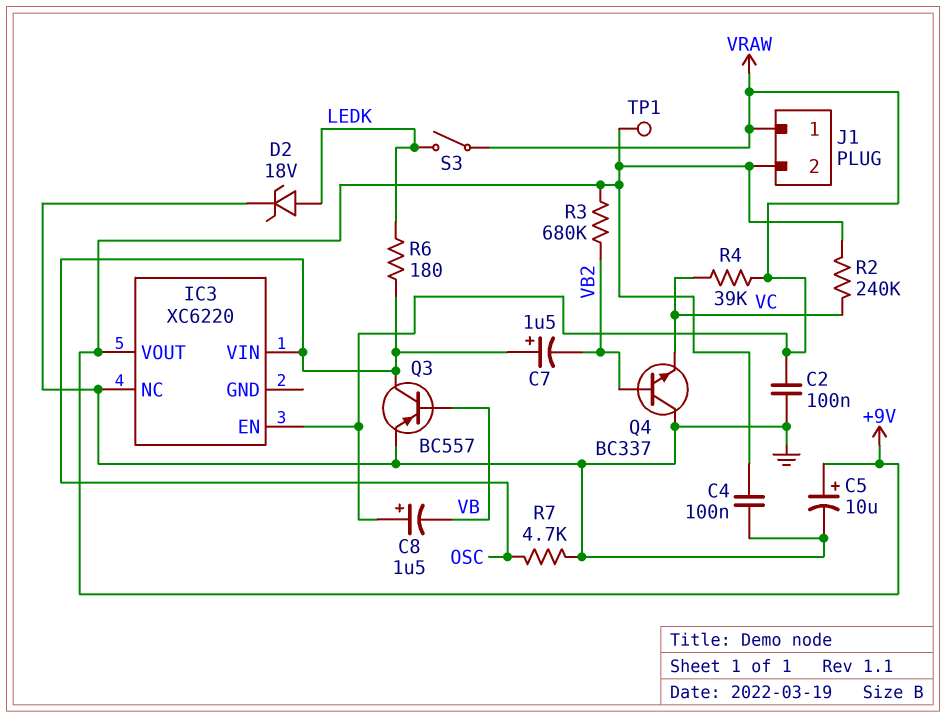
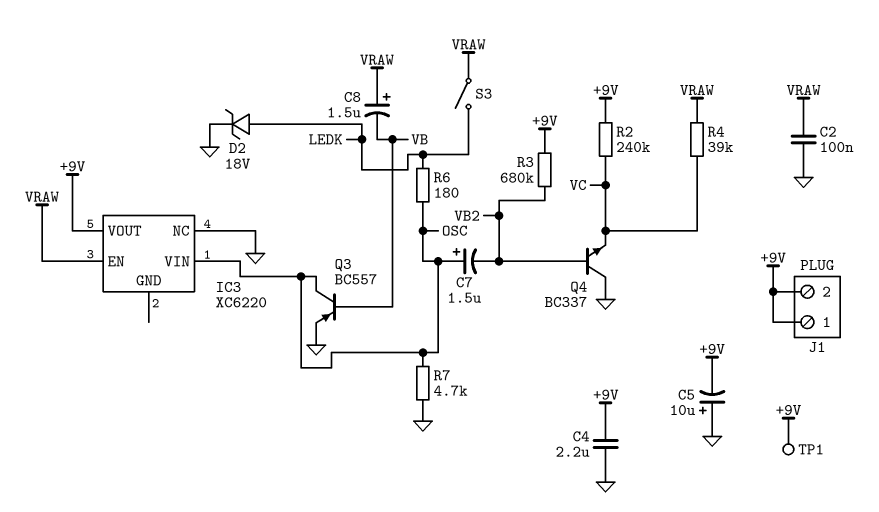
C4: 100nF (+9V, GND) -> 2.2uF (+9V, GND)
C5: 10uF (plus +9V, minus GND) -> 10uF (plus GND, minus +9V)
J1 pin 1: VRAW -> +9V

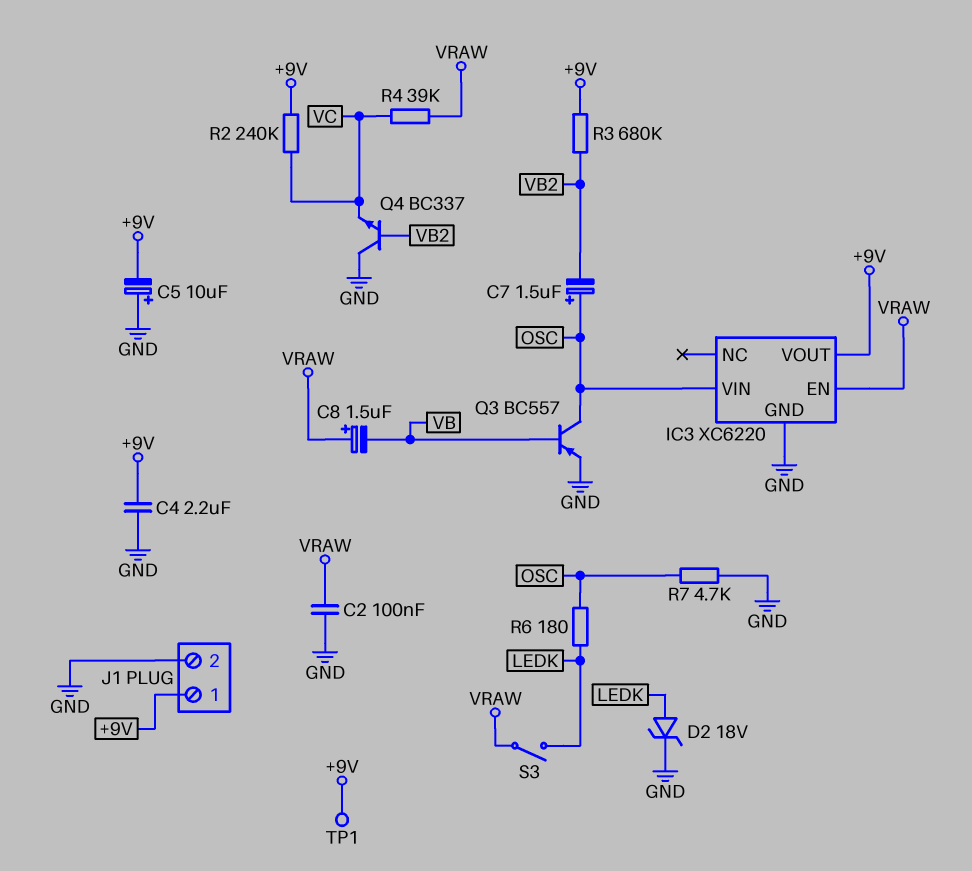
IC3 pin GND: none -> GND
IC3 pin NC: GND -> none
J1 pin 2: +9V -> GND

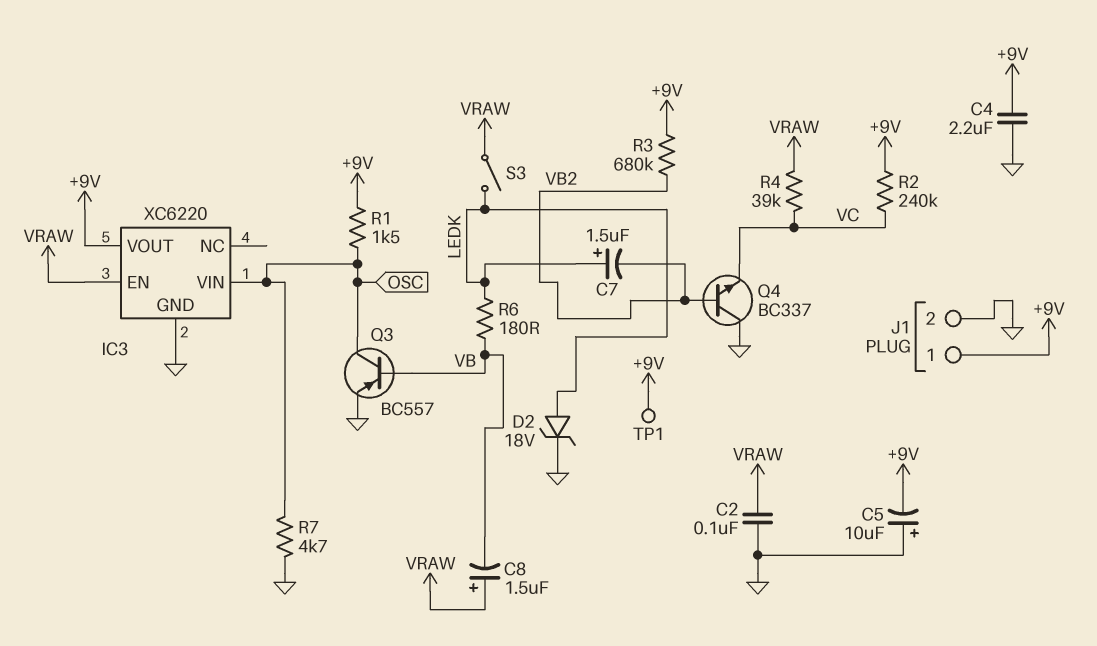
C7: 1.5uF (plus OSC, minus VB2) -> 1.5uF (plus LEDK, minus VB2)
R1: none -> 1.5k (+9V, OSC)
R6: 180 (LEDK, OSC) -> 180 (LEDK, VB)

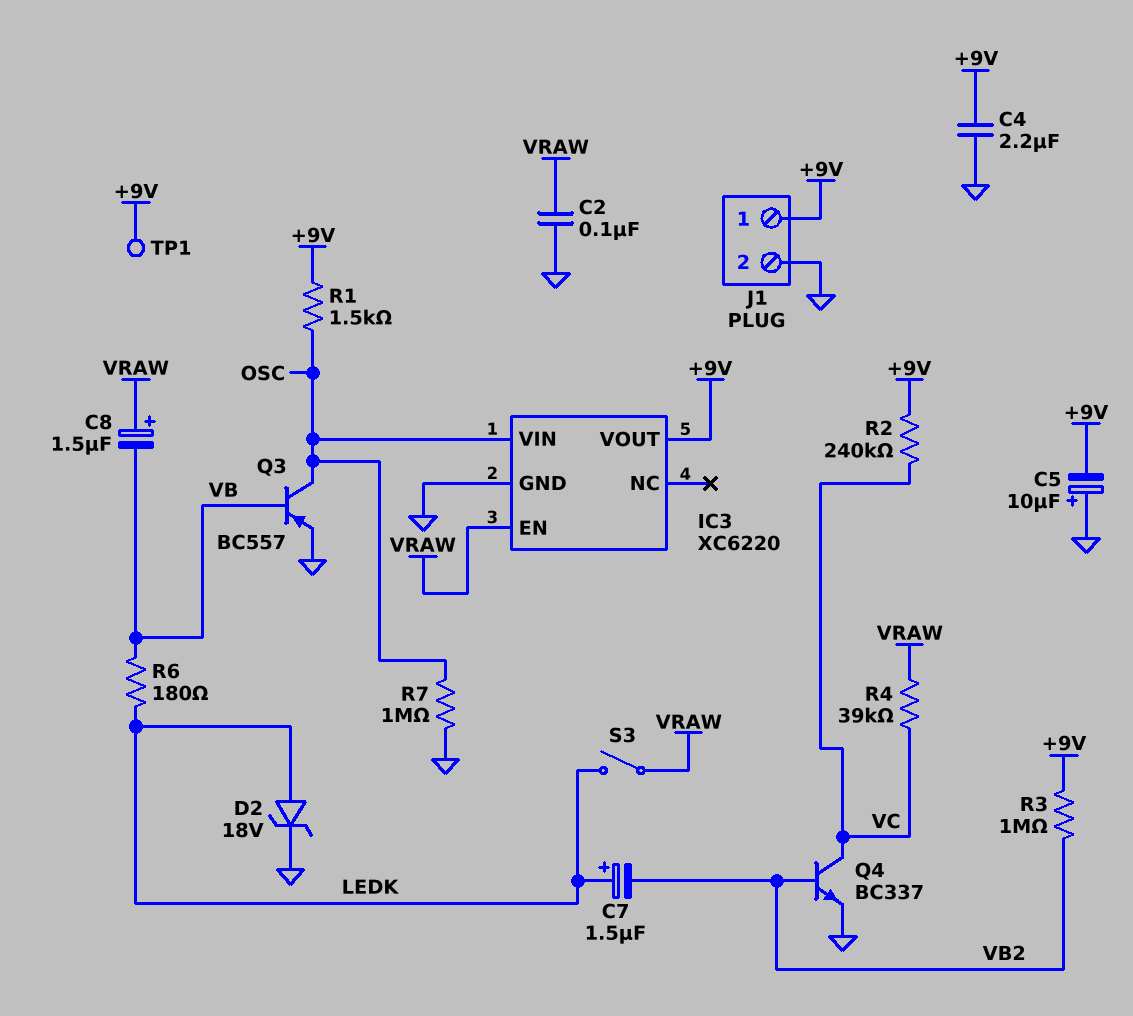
Q4: NPN BC337 (B VB2, C GND, E VC) -> NPN BC337 (B VB2, C VC, E GND)
R3: 680k (+9V, VB2) -> 1M (+9V, VB2)
R7: 4.7k (GND, OSC) -> 1M (GND, OSC)

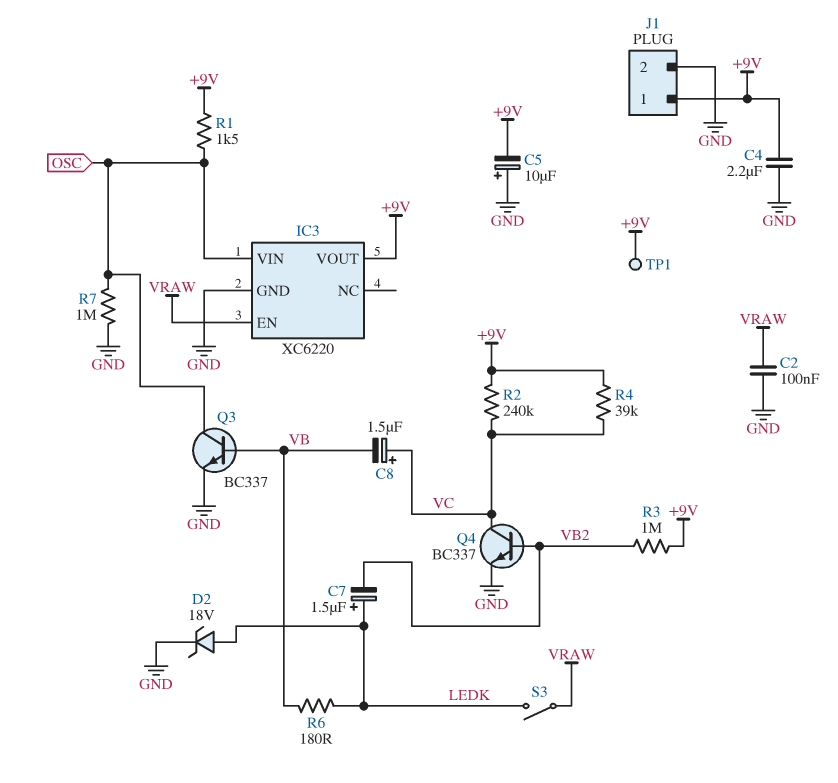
C8: 1.5uF (plus VRAW, minus VB) -> 1.5uF (plus VC, minus VB)
Q3: PNP BC557 (B VB, C OSC, E GND) -> NPN BC337 (B VB, C OSC, E GND)
R4: 39k (VC, VRAW) -> 39k (+9V, VC)

